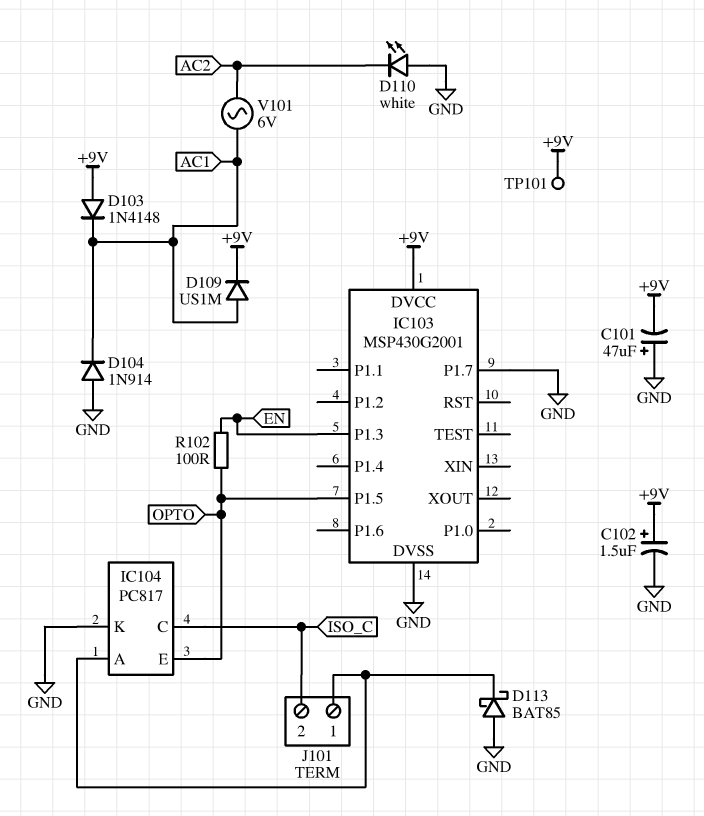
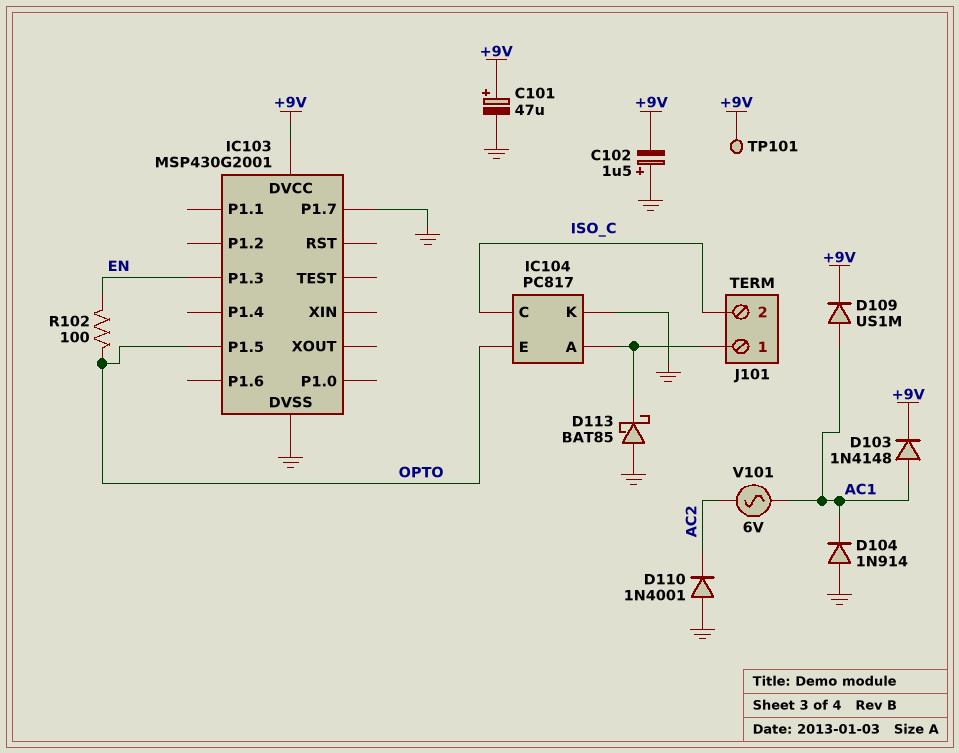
C101: 47uF (plus GND, minus +9V) -> 47uF (plus +9V, minus GND)
C102: 1.5uF (plus +9V, minus GND) -> 1.5uF (plus GND, minus +9V)
D103: diode 1N4148 (A +9V, K AC1) -> diode 1N4148 (A AC1, K +9V)
D110: LED white (A GND, K AC2) -> diode 1N4001 (A GND, K AC2)

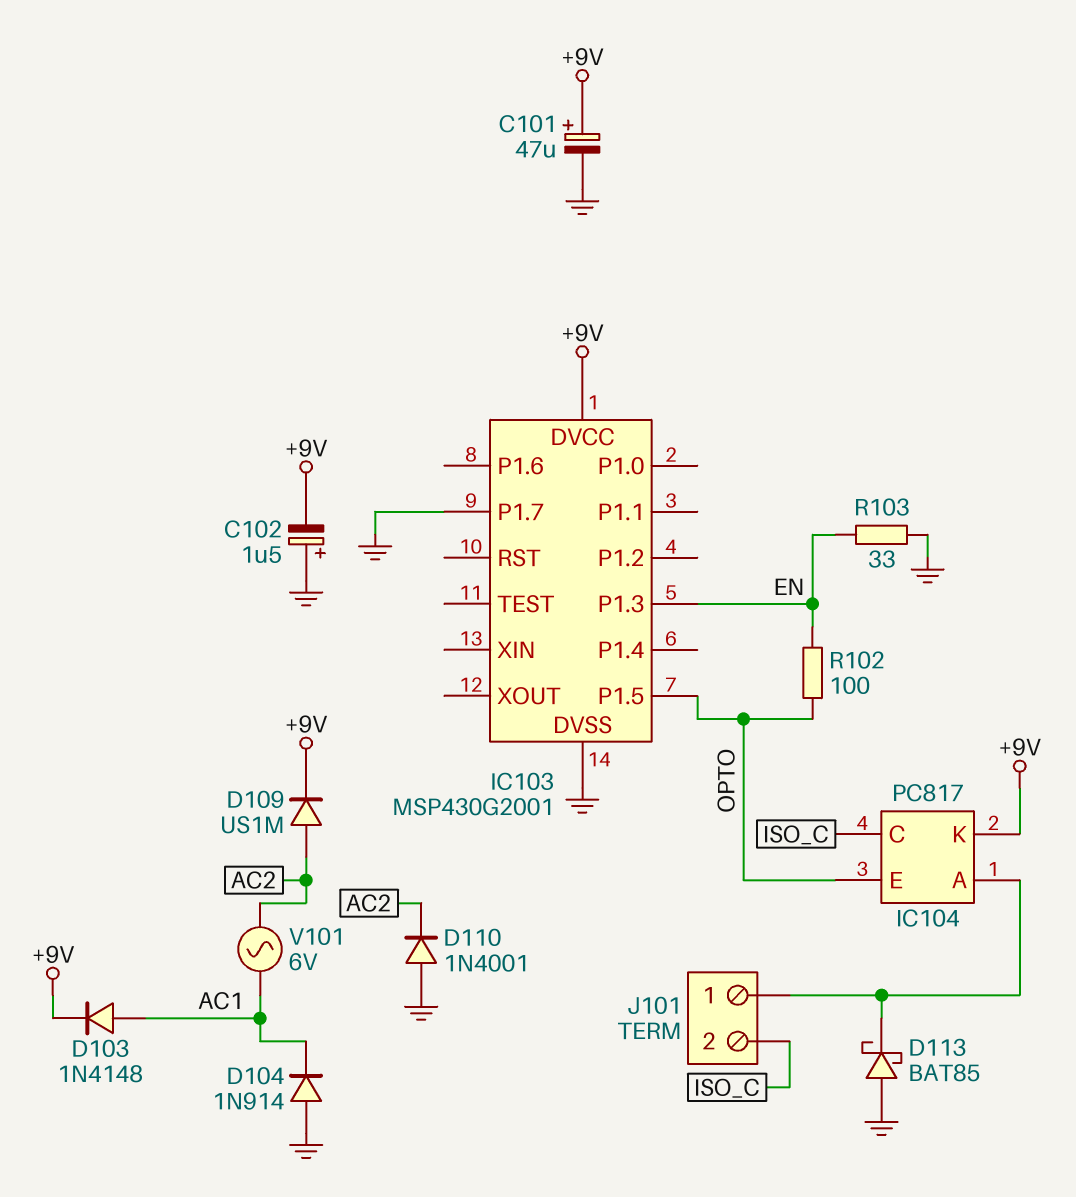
D109: diode US1M (A AC1, K +9V) -> diode US1M (A AC2, K +9V)
IC104 pin K: GND -> +9V
R103: none -> 33 (EN, GND)
TP101: test point (+9V) -> none

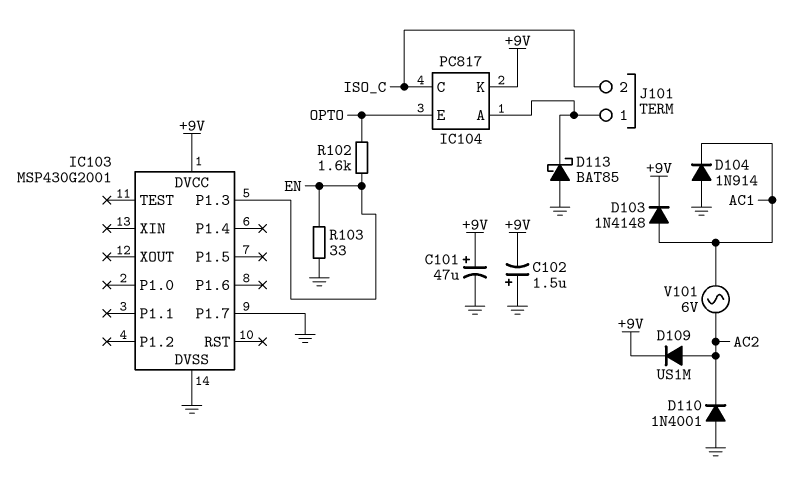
IC103 pin P1.5: OPTO -> none
R102: 100 (EN, OPTO) -> 1.6k (EN, OPTO)

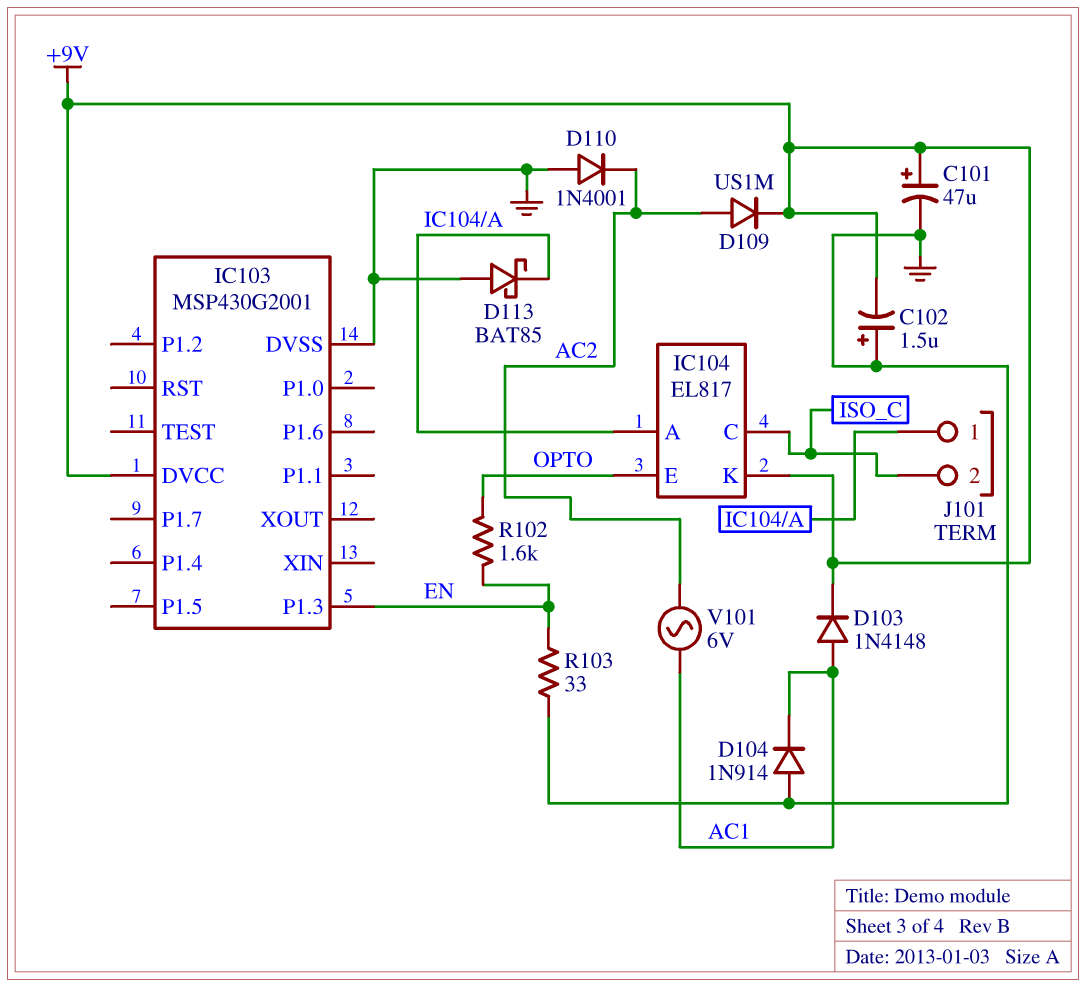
IC103 pin P1.7: GND -> none
IC104: PC817 -> EL817

